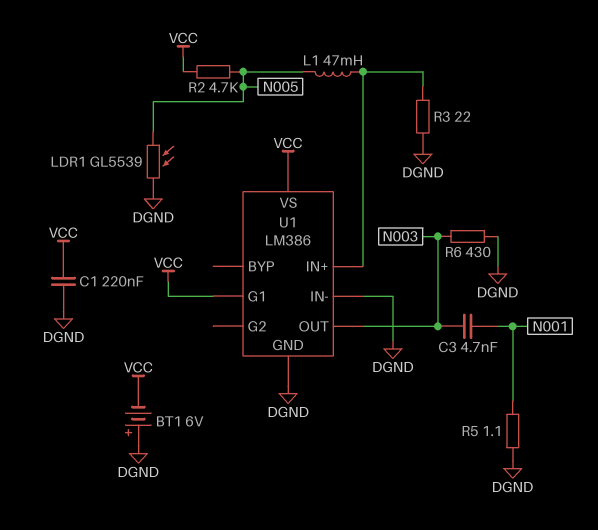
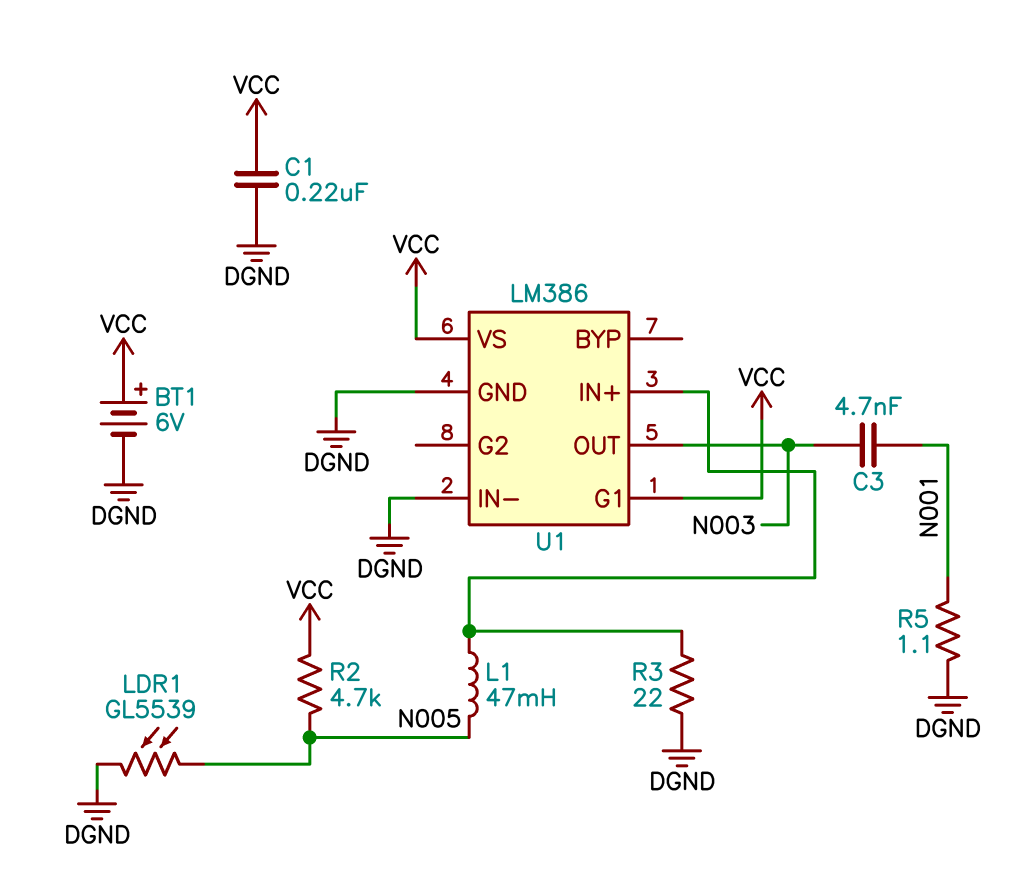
BT1: 6V (plus DGND, minus VCC) -> 6V (plus VCC, minus DGND)
R6: 430 (DGND, N003) -> none

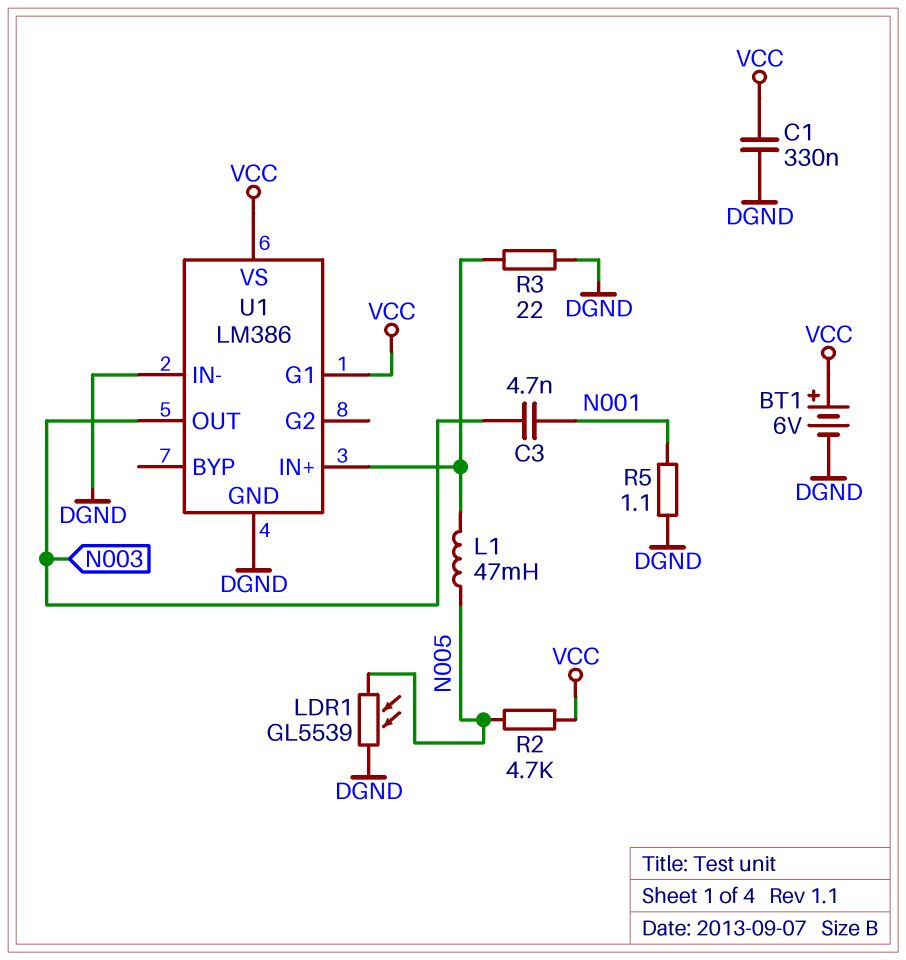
C1: 220nF (DGND, VCC) -> 330nF (DGND, VCC)

